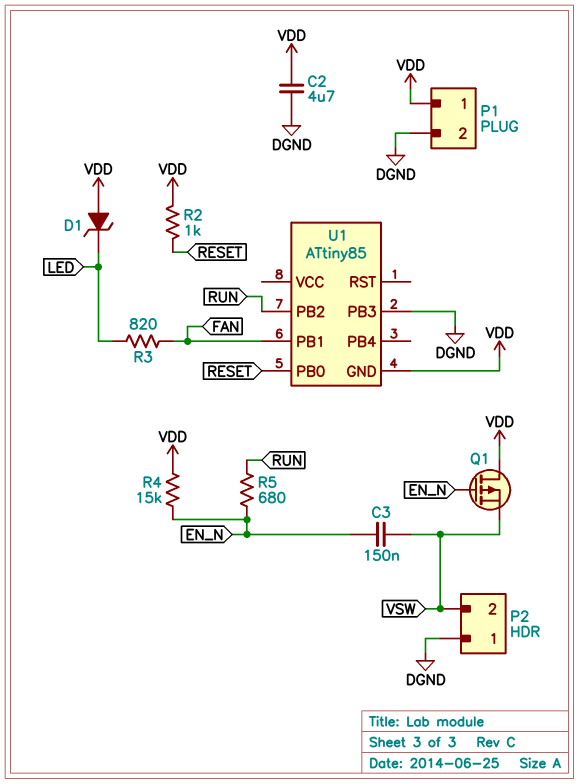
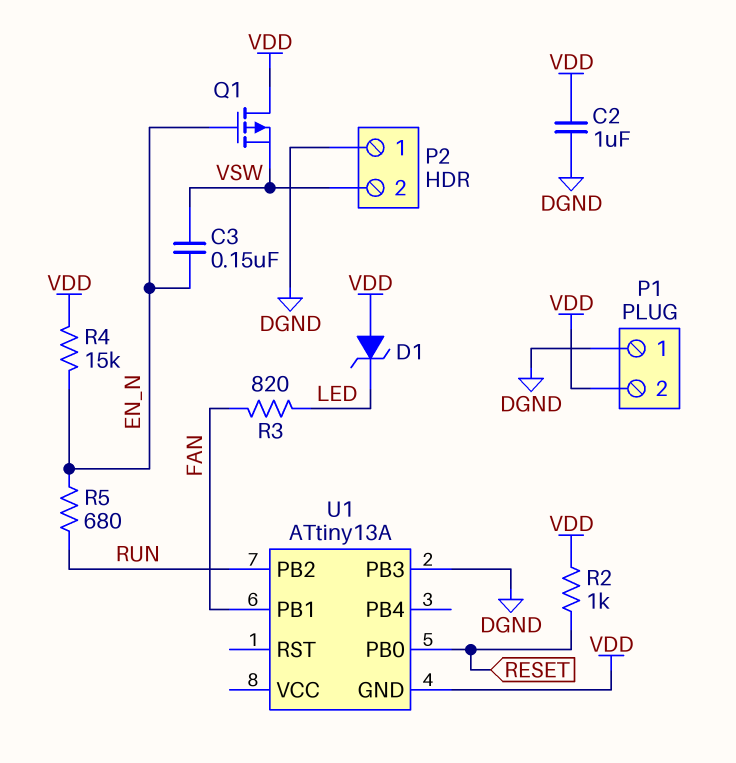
C2: 4.7uF (DGND, VDD) -> 1uF (DGND, VDD)
P1 pin 1: VDD -> DGND
P1 pin 2: DGND -> VDD
U1: ATtiny85 -> ATtiny13A

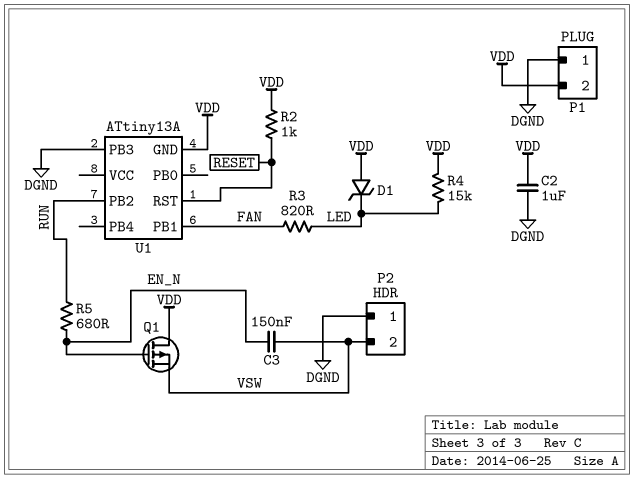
R4: 15k (EN_N, VDD) -> 15k (LED, VDD)
U1 pin PB0: RESET -> none
U1 pin RST: none -> RESET

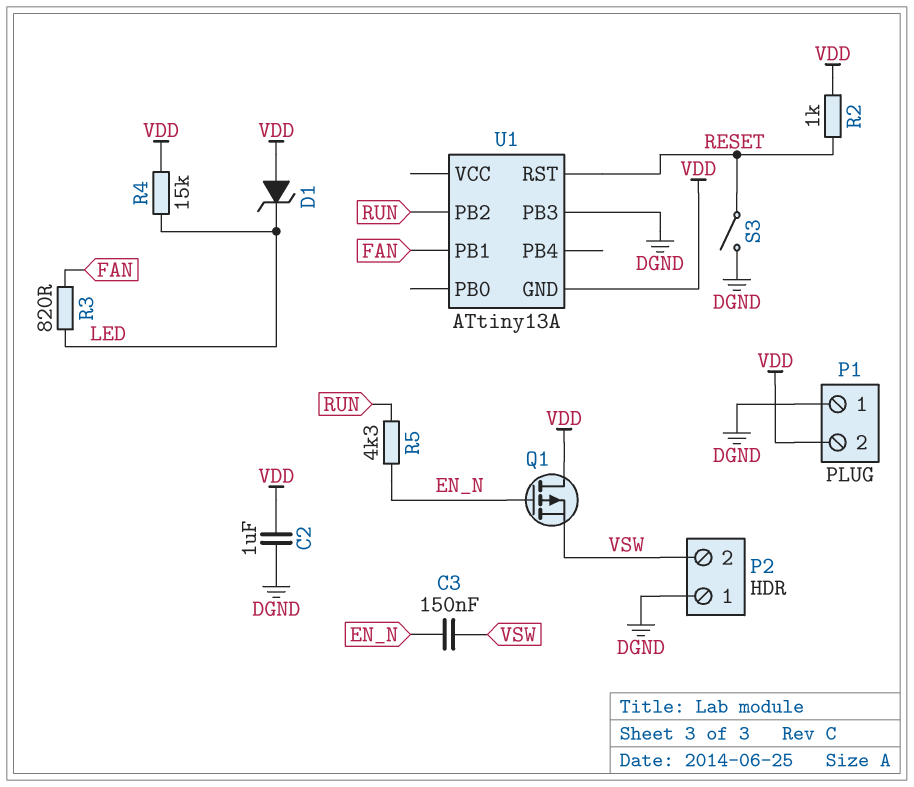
R5: 680 (EN_N, RUN) -> 4.3k (EN_N, RUN)
S3: none -> switch (DGND, RESET)

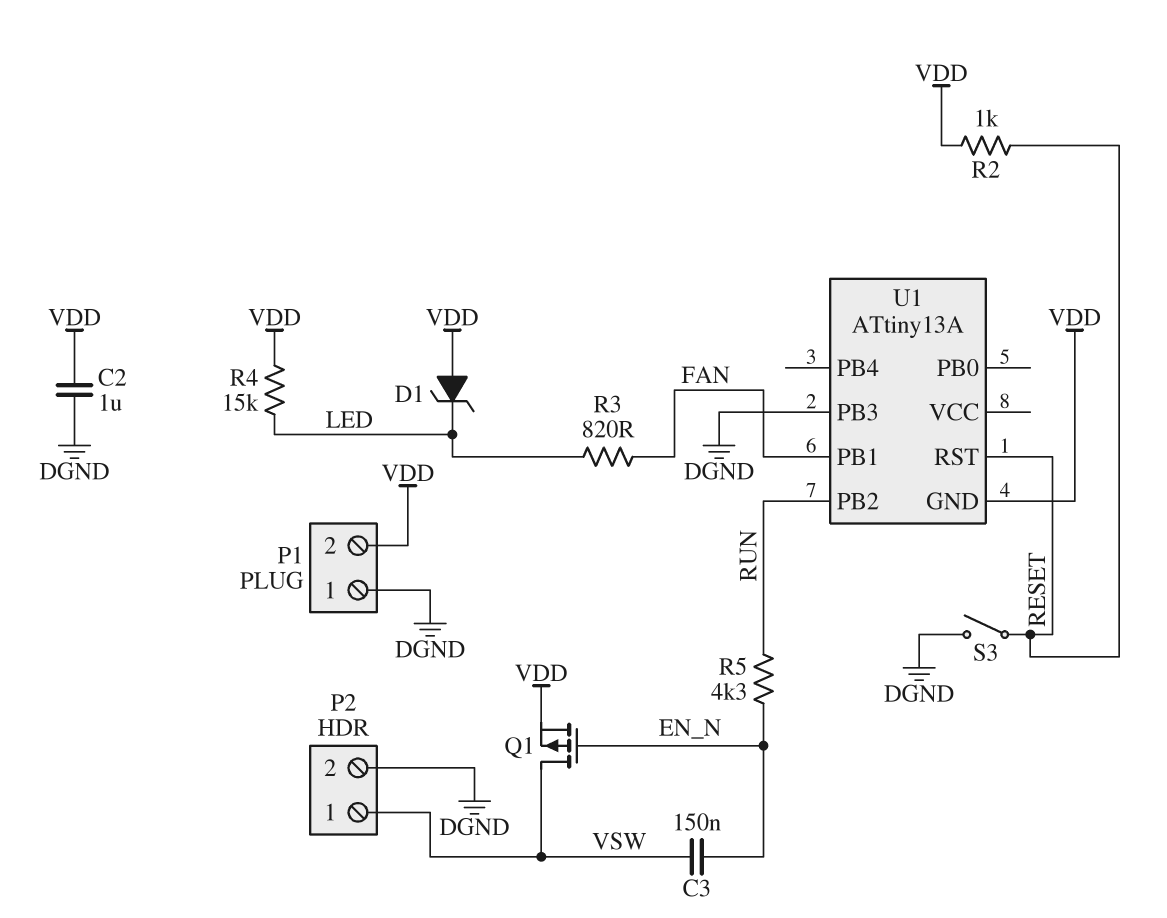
P2 pin 1: DGND -> VSW
P2 pin 2: VSW -> DGND
Q1: PMOS (G EN_N, D VDD, S VSW) -> PMOS (G EN_N, D VSW, S VDD)

